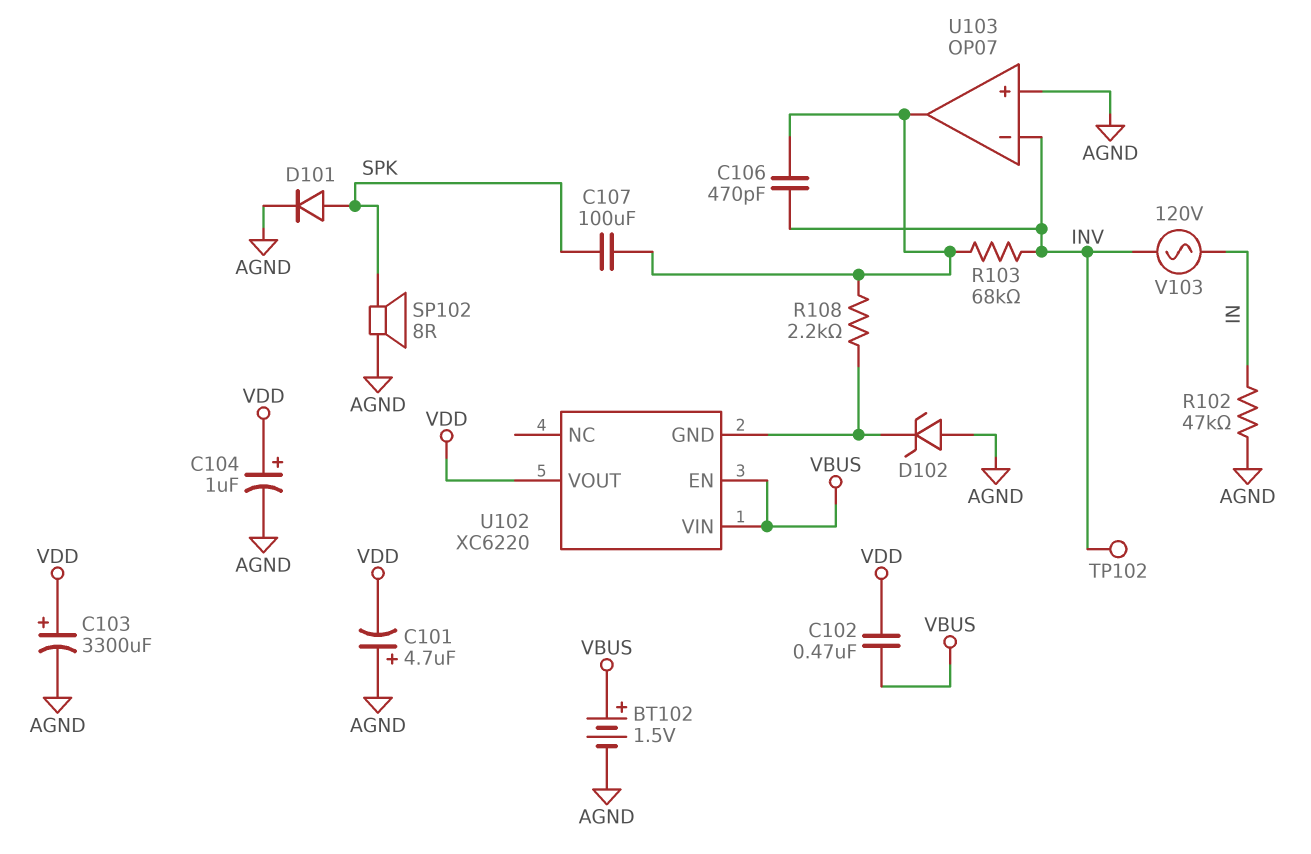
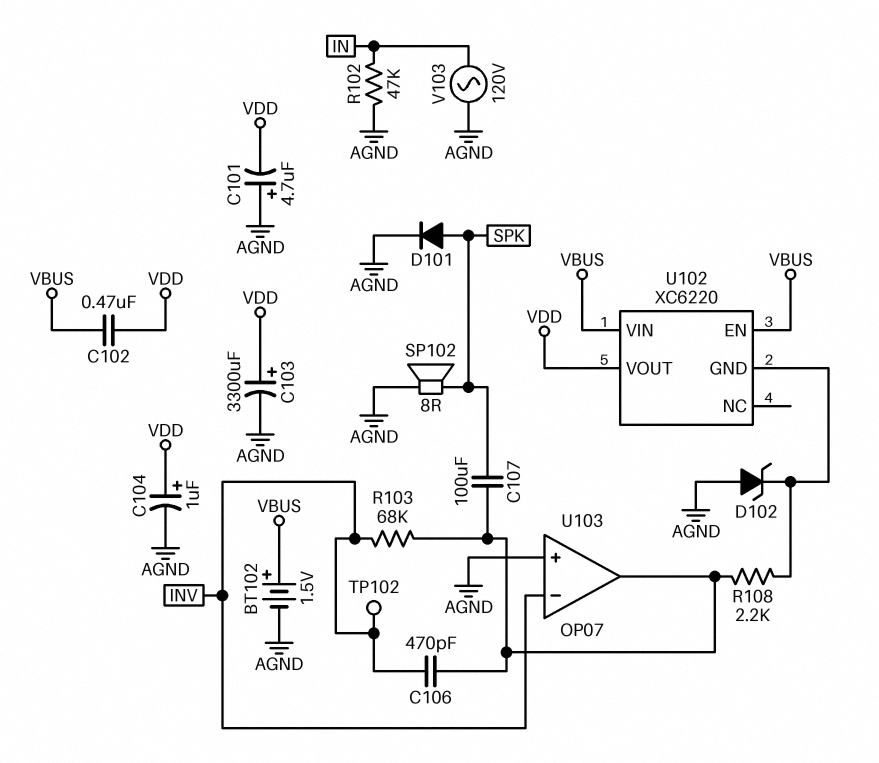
V103: AC 120V (IN, INV) -> AC 120V (AGND, IN)

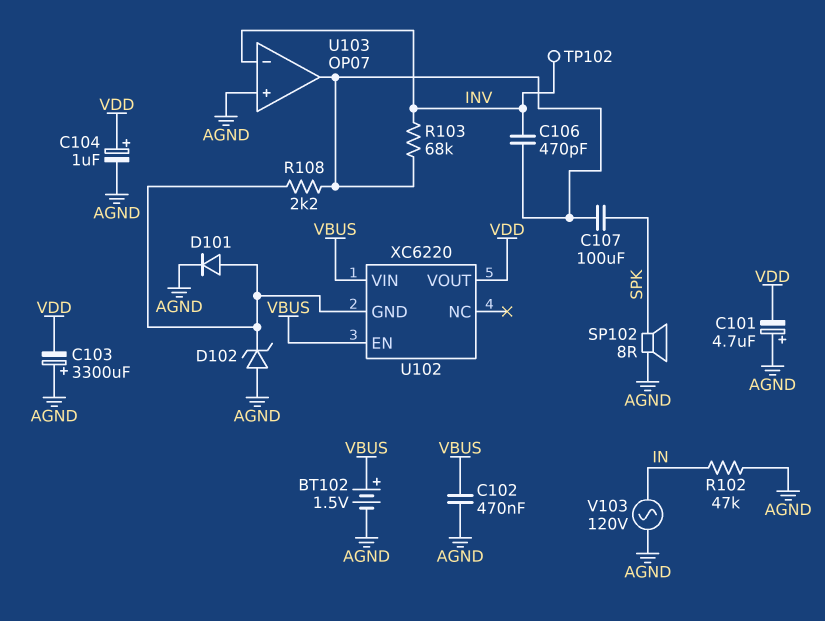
C102: 470nF (VBUS, VDD) -> 470nF (AGND, VBUS)
C103: 3300uF (plus VDD, minus AGND) -> 3300uF (plus AGND, minus VDD)
D101: diode (A SPK, K AGND) -> diode (A U102/GND, K AGND)

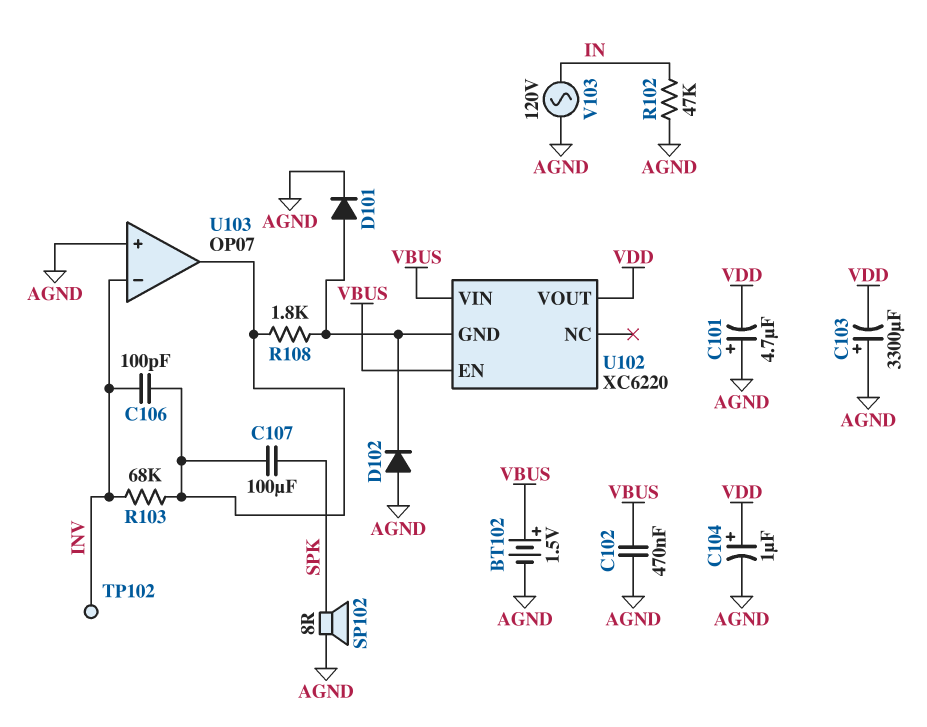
C106: 470pF (INV, U103/out) -> 100pF (INV, U103/out)
D102: zener (A AGND, K U102/GND) -> diode (A AGND, K U102/GND)
R108: 2.2k (U102/GND, U103/out) -> 1.8k (U102/GND, U103/out)

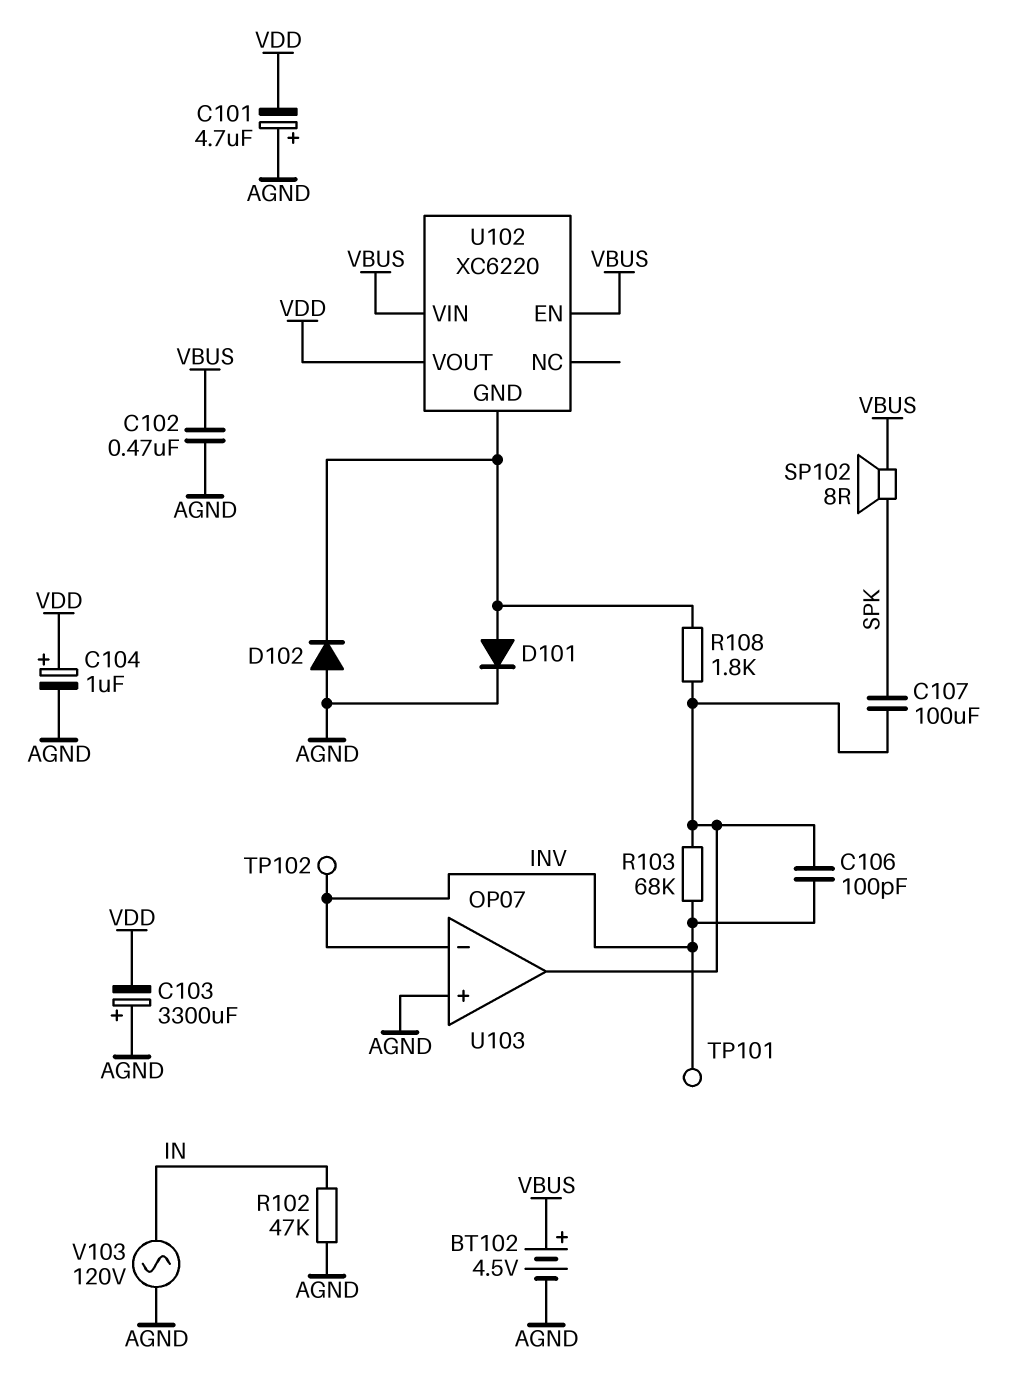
BT102: 1.5V (plus VBUS, minus AGND) -> 4.5V (plus VBUS, minus AGND)
SP102: speaker 8R (AGND, SPK) -> speaker 8R (SPK, VBUS)
TP101: none -> test point (INV)

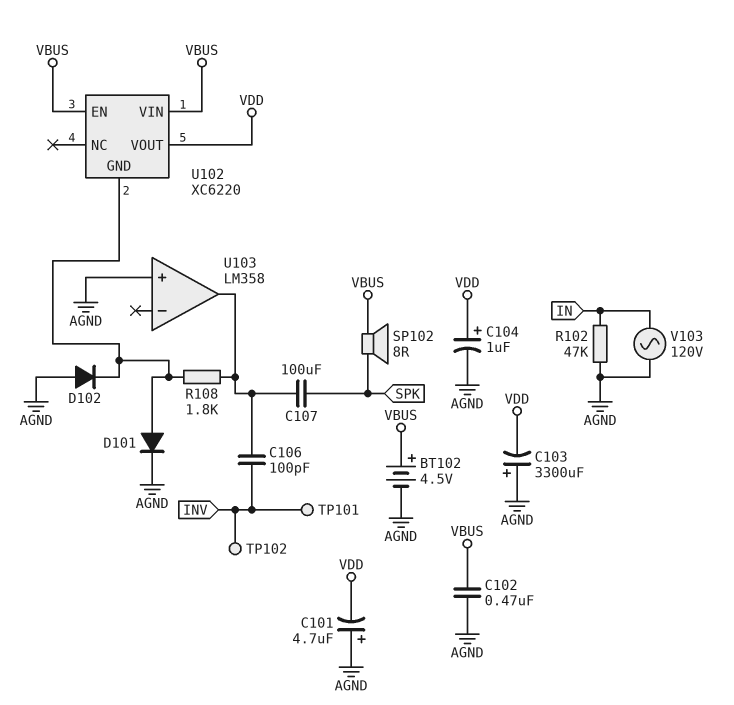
R103: 68k (INV, U103/out) -> none
U103: OP07 -> LM358
U103 pin in-: INV -> none

